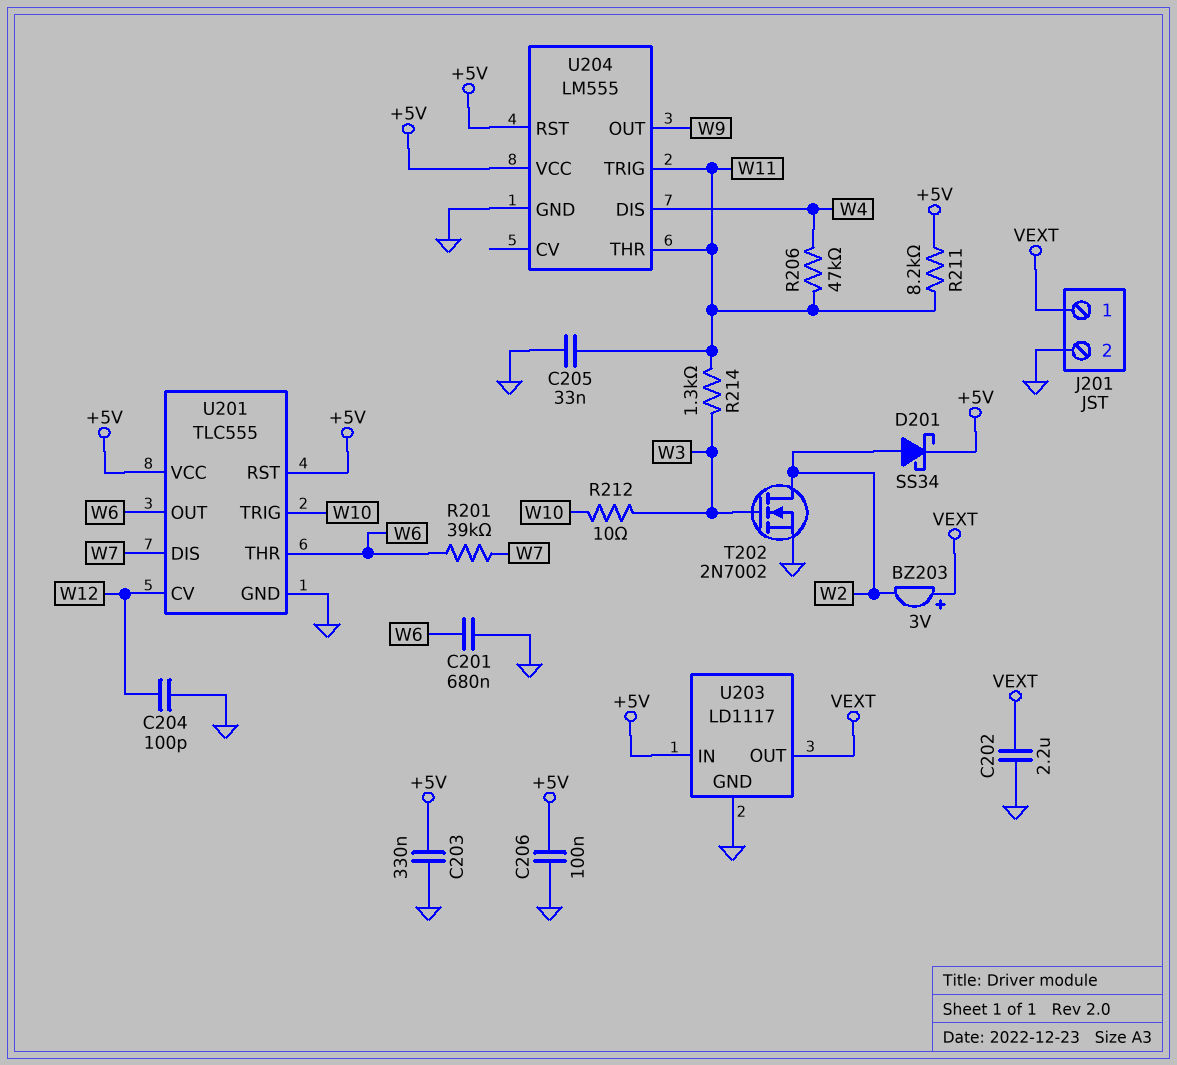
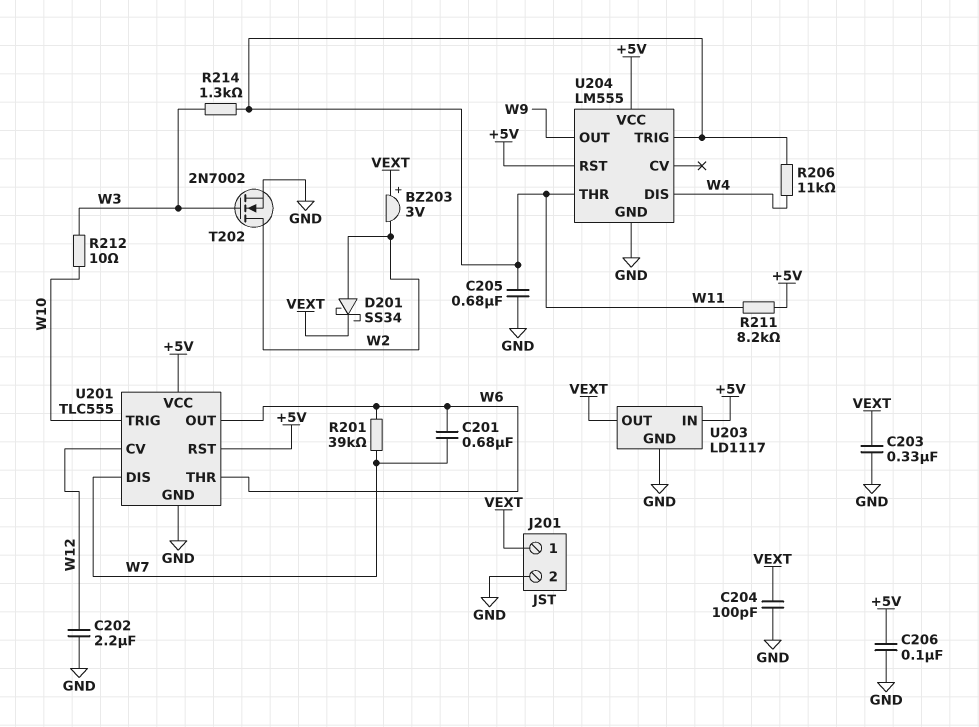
C201: 680nF (GND, W6) -> 680nF (W6, W7)
C202: 2.2uF (GND, VEXT) -> 2.2uF (GND, W12)
C203: 330nF (+5V, GND) -> 330nF (GND, VEXT)
C204: 100pF (GND, W12) -> 100pF (GND, VEXT)
C205: 33nF (GND, W11) -> 680nF (GND, W11)
D201: schottky SS34 (A W2, K +5V) -> schottky SS34 (A W2, K VEXT)
R206: 47k (W4, W11) -> 11k (W4, W11)

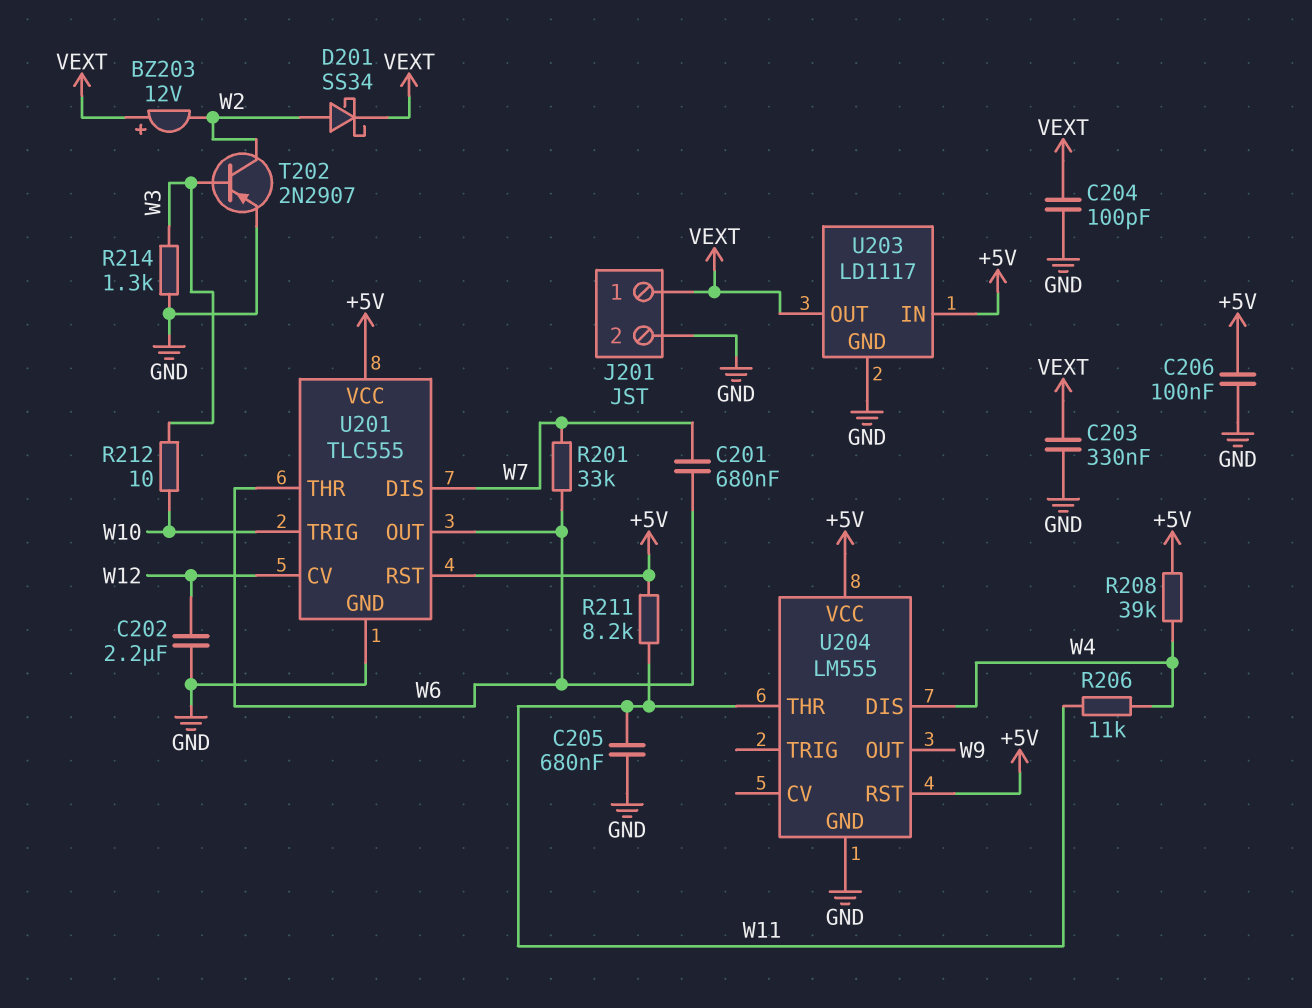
BZ203: buzzer 3V (plus VEXT, minus W2) -> buzzer 12V (plus VEXT, minus W2)
R201: 39k (W6, W7) -> 33k (W6, W7)
R208: none -> 39k (+5V, W4)
R214: 1.3k (W3, W11) -> 1.3k (GND, W3)
T202: NMOS 2N7002 (G W3, D W2, S GND) -> PNP 2N2907 (B W3, C W2, E GND)
U204 pin TRIG: W11 -> none

